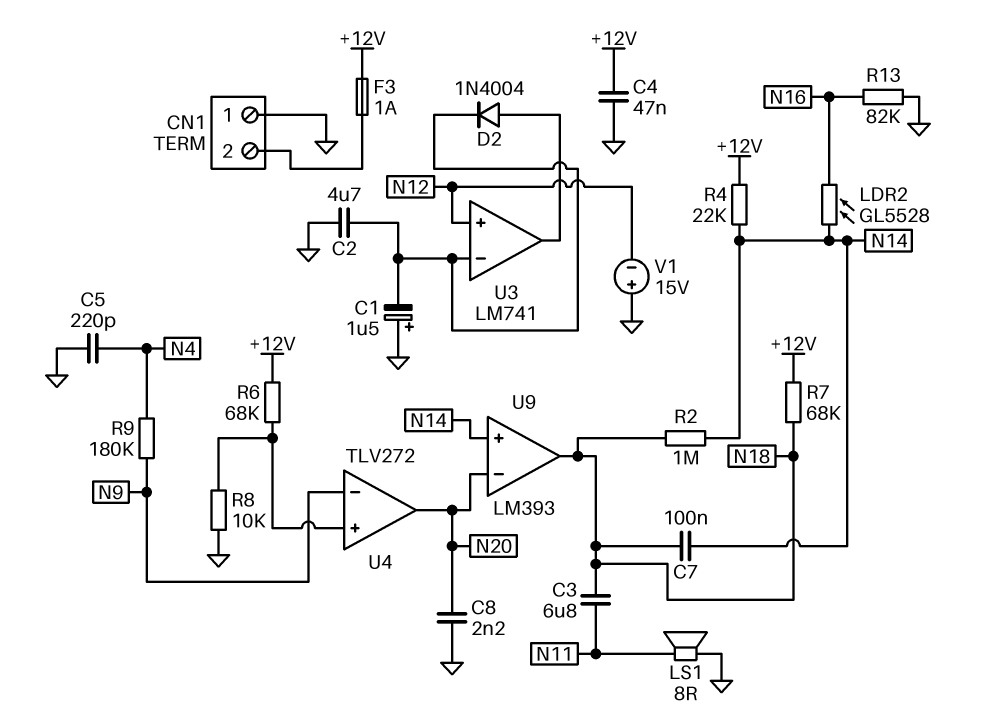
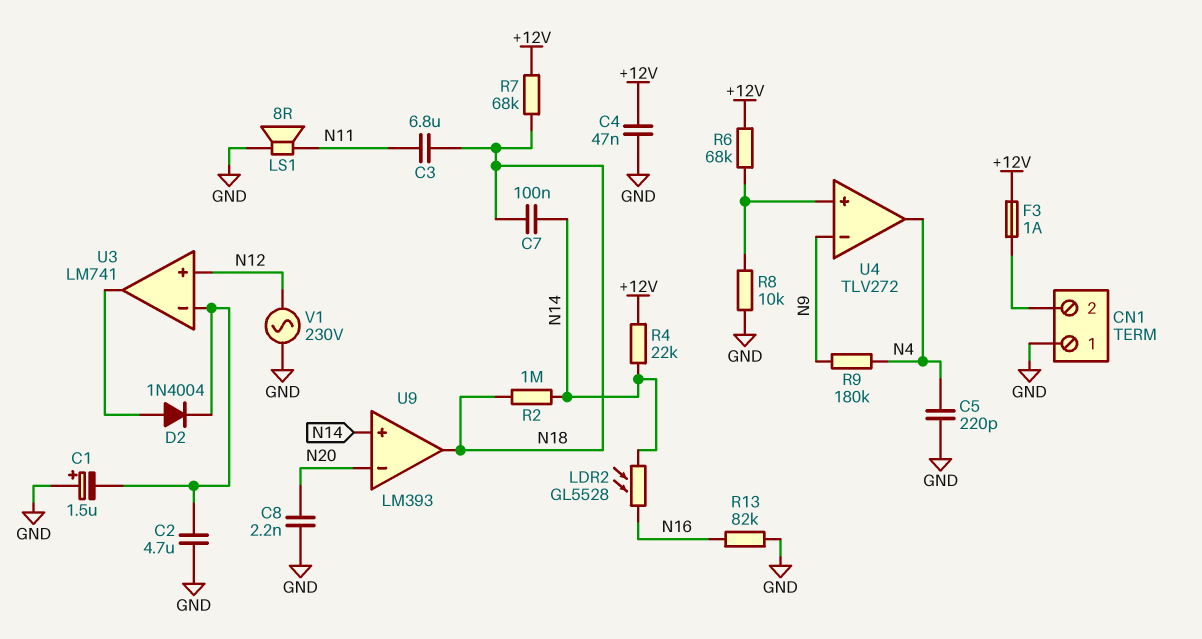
U4 pin out: N20 -> N4
V1: 15V (plus GND, minus N12) -> AC 230V (GND, N12)

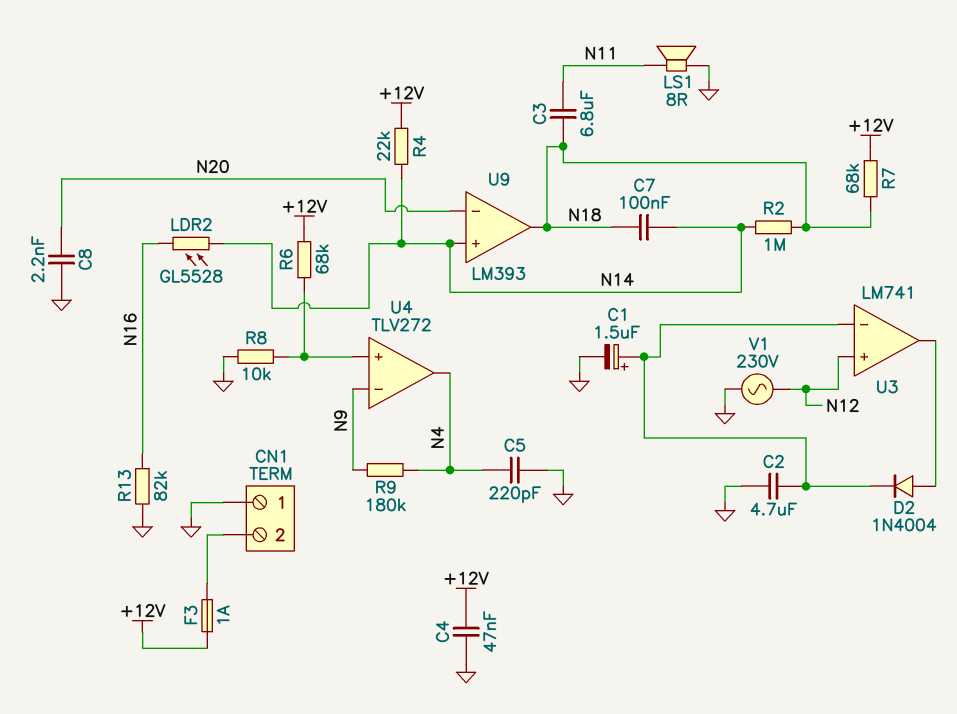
C1: 1.5uF (plus GND, minus U3/in-) -> 1.5uF (plus U3/in-, minus GND)

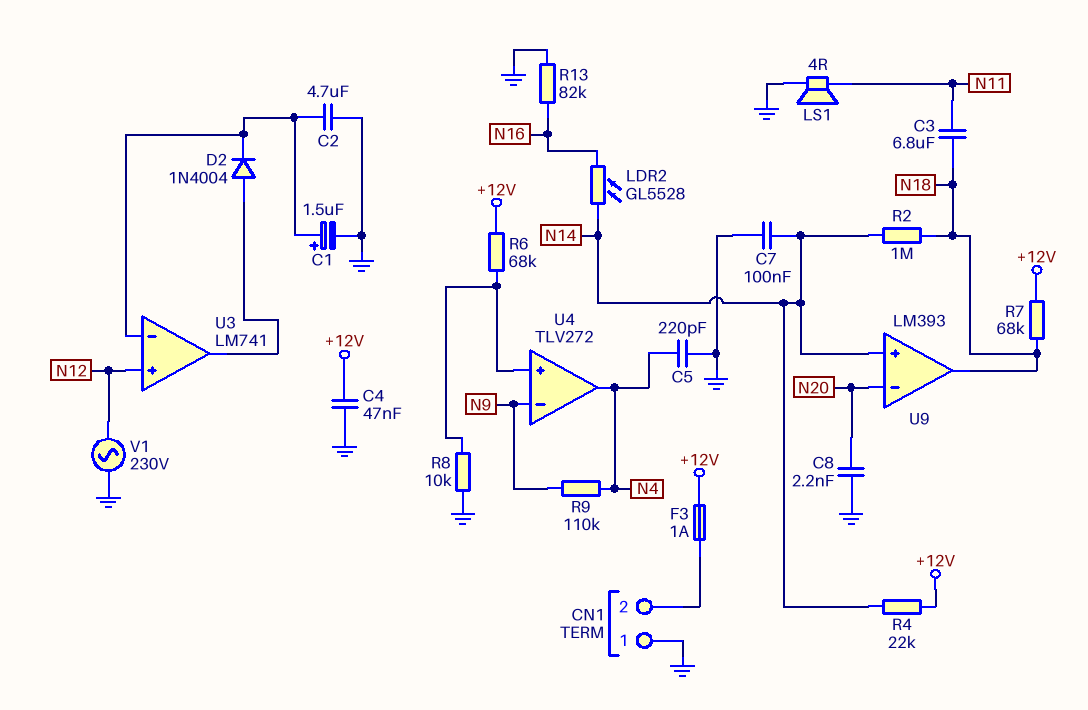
C7: 100nF (N14, N18) -> 100nF (GND, N14)
LS1: speaker 8R (GND, N11) -> speaker 4R (GND, N11)
R9: 180k (N4, N9) -> 110k (N4, N9)

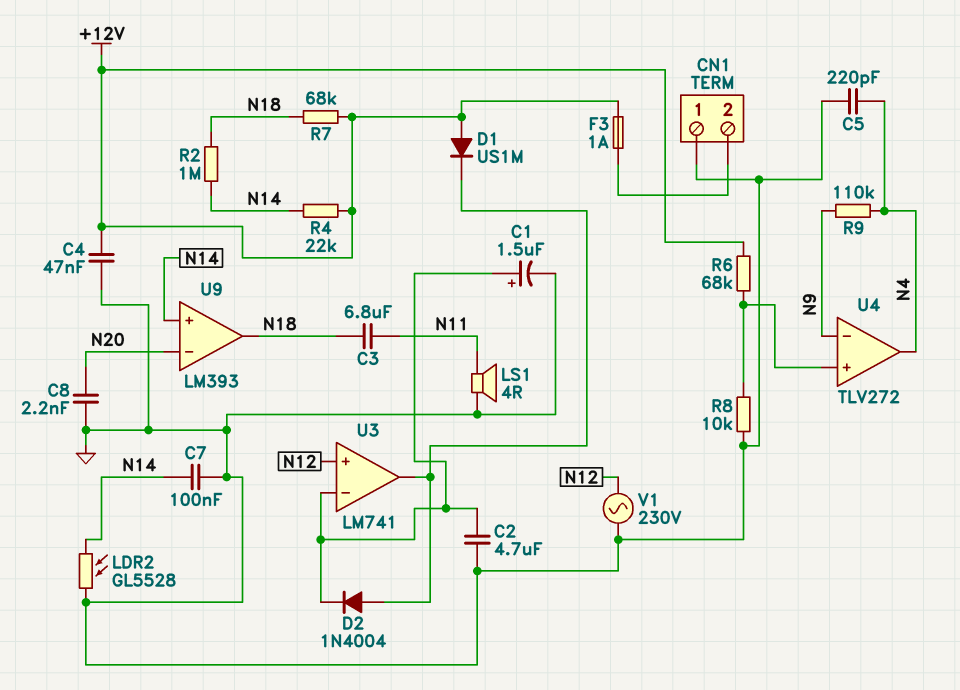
D1: none -> diode US1M (A +12V, K U3/out)
LDR2: GL5528 (N14, N16) -> GL5528 (GND, N14)
R13: 82k (GND, N16) -> none

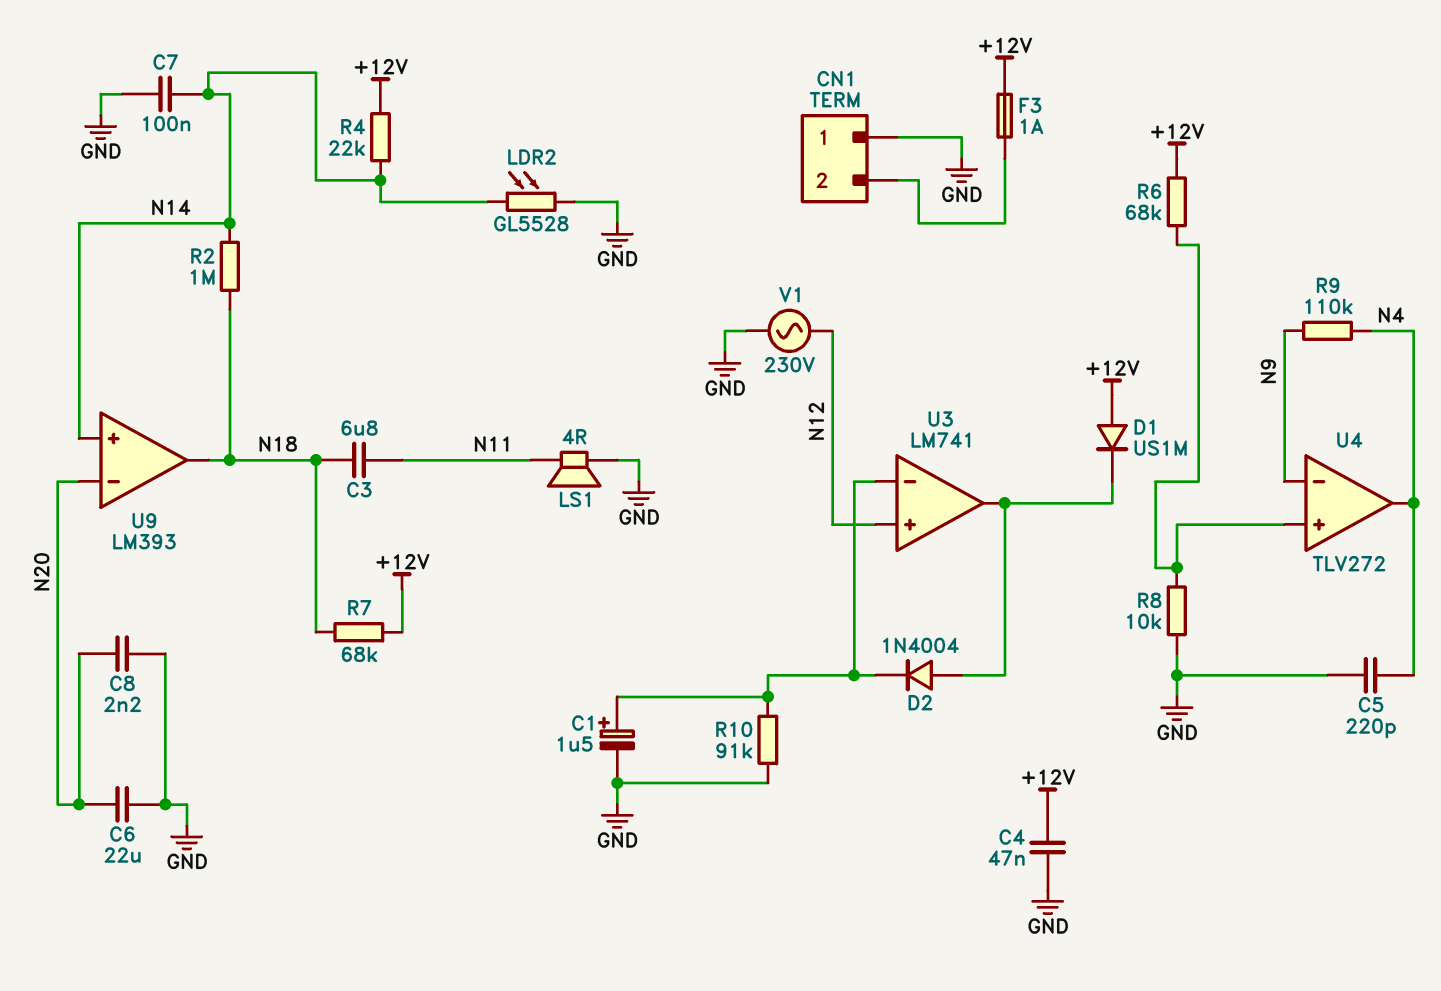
C2: 4.7uF (GND, U3/in-) -> none
C6: none -> 22uF (GND, N20)
R10: none -> 91k (GND, U3/in-)

